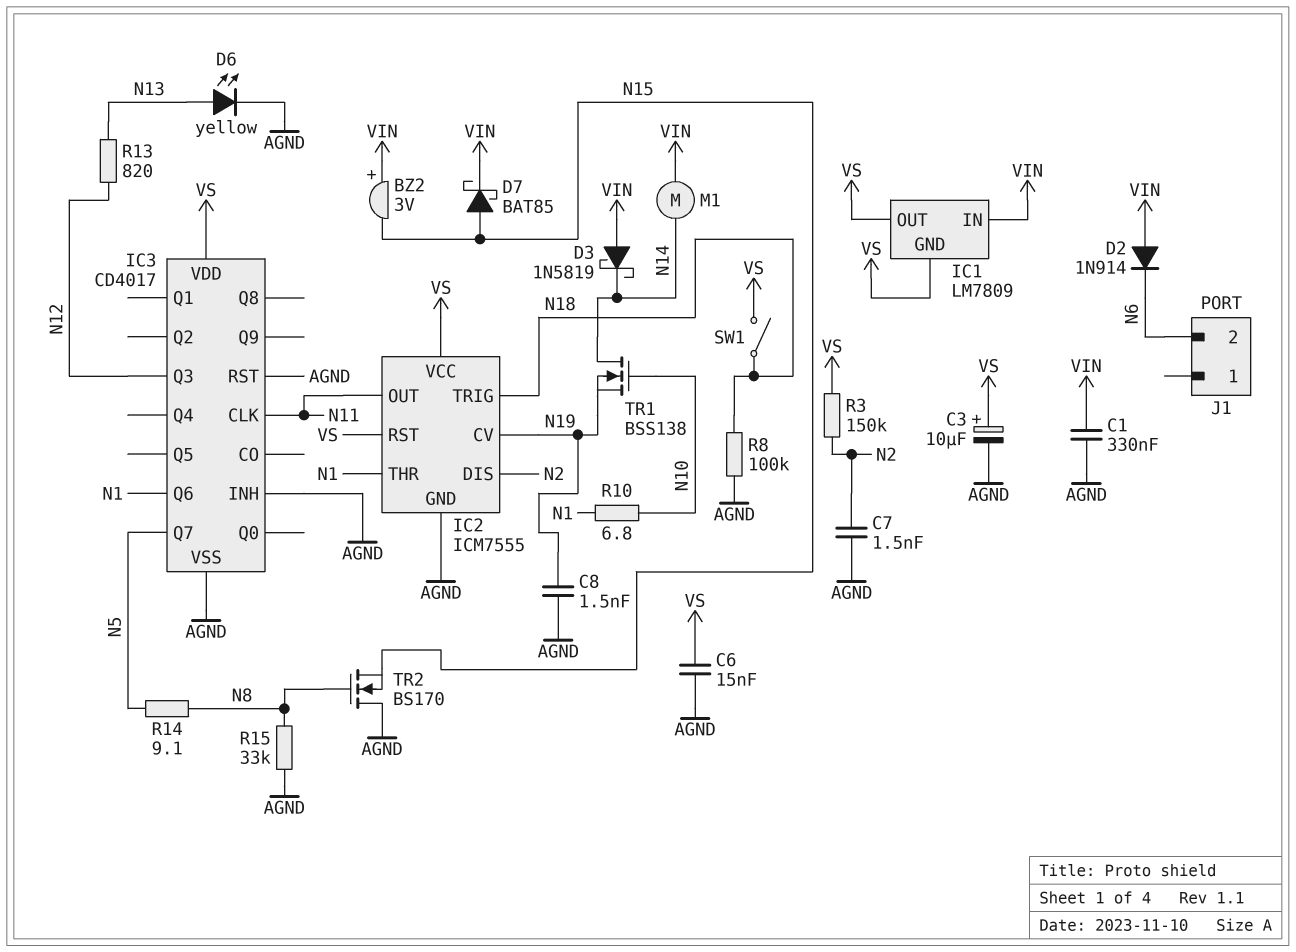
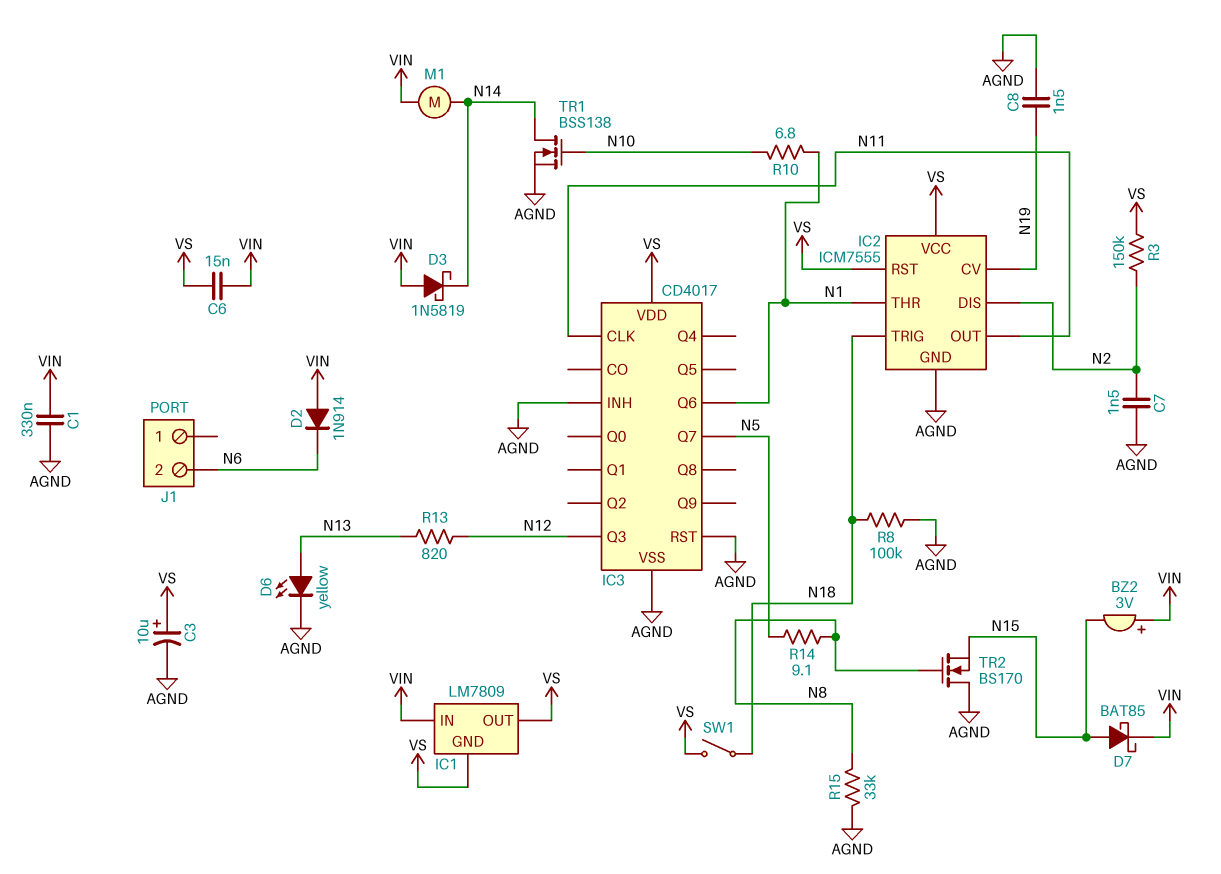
C6: 15nF (AGND, VS) -> 15nF (VIN, VS)
TR1: NMOS BSS138 (G N10, D N14, S N19) -> NMOS BSS138 (G N10, D N14, S AGND)

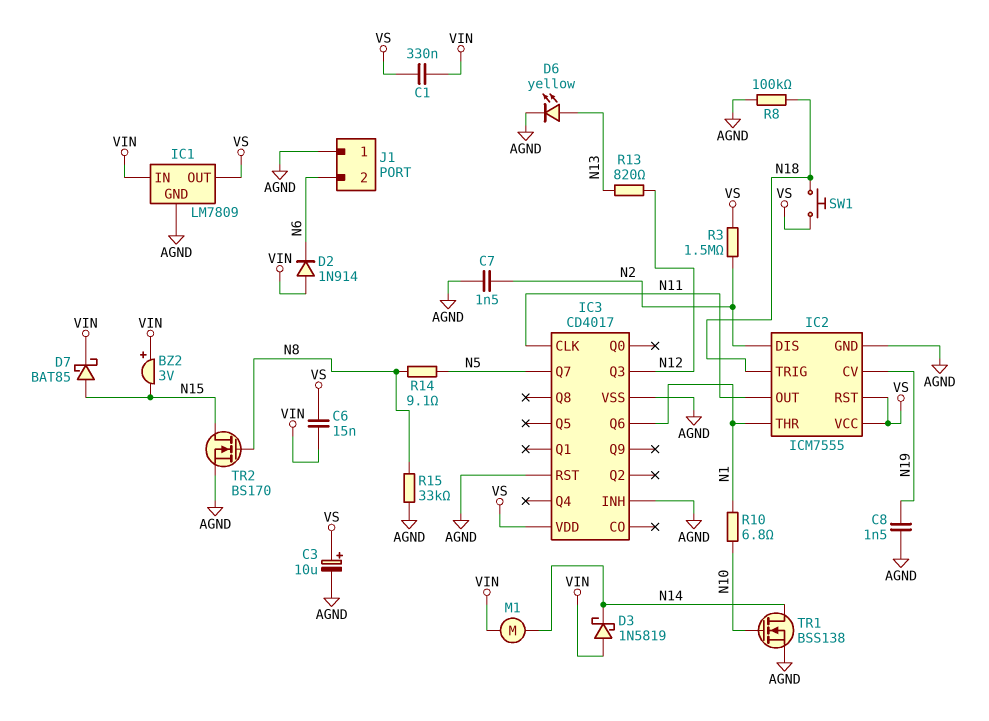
C1: 330nF (AGND, VIN) -> 330nF (VIN, VS)
IC1 pin GND: VS -> AGND
J1 pin 1: none -> AGND
R3: 150k (N2, VS) -> 1.5M (N2, VS)
SW1: switch (N18, VS) -> button (N18, VS)
TR2: NMOS BS170 (G N8, D AGND, S N15) -> NMOS BS170 (G N8, D N15, S AGND)

